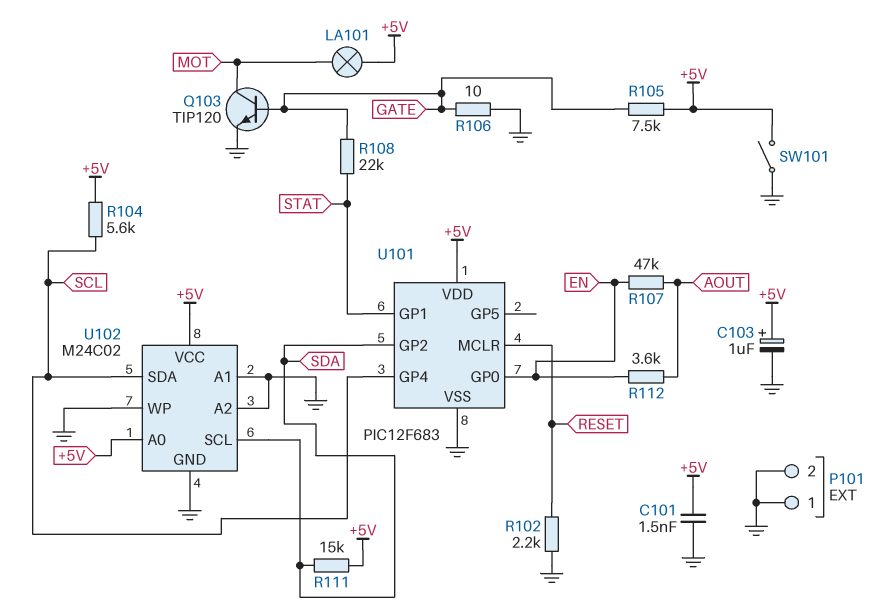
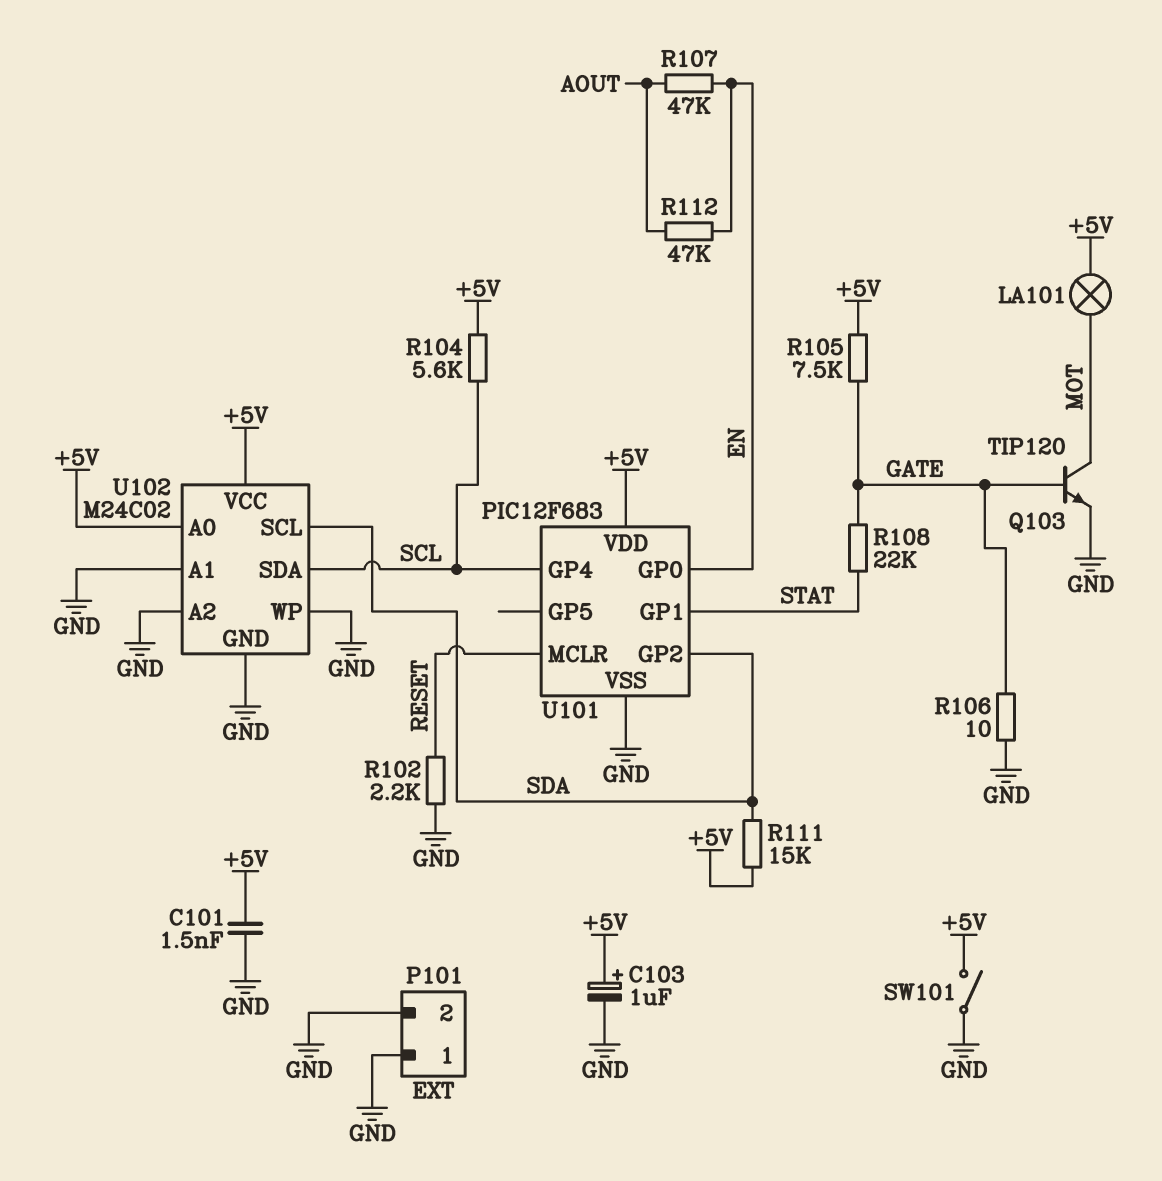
R112: 3.6k (AOUT, EN) -> 47k (AOUT, EN)

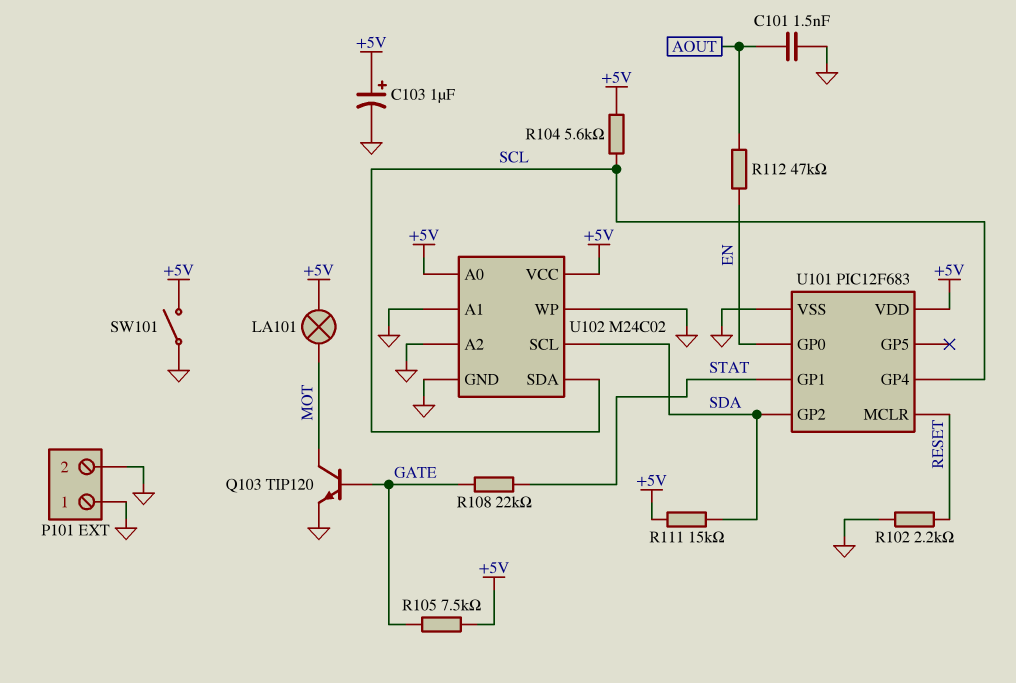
C101: 1.5nF (+5V, GND) -> 1.5nF (AOUT, GND)
R106: 10 (GATE, GND) -> none
R107: 47k (AOUT, EN) -> none

